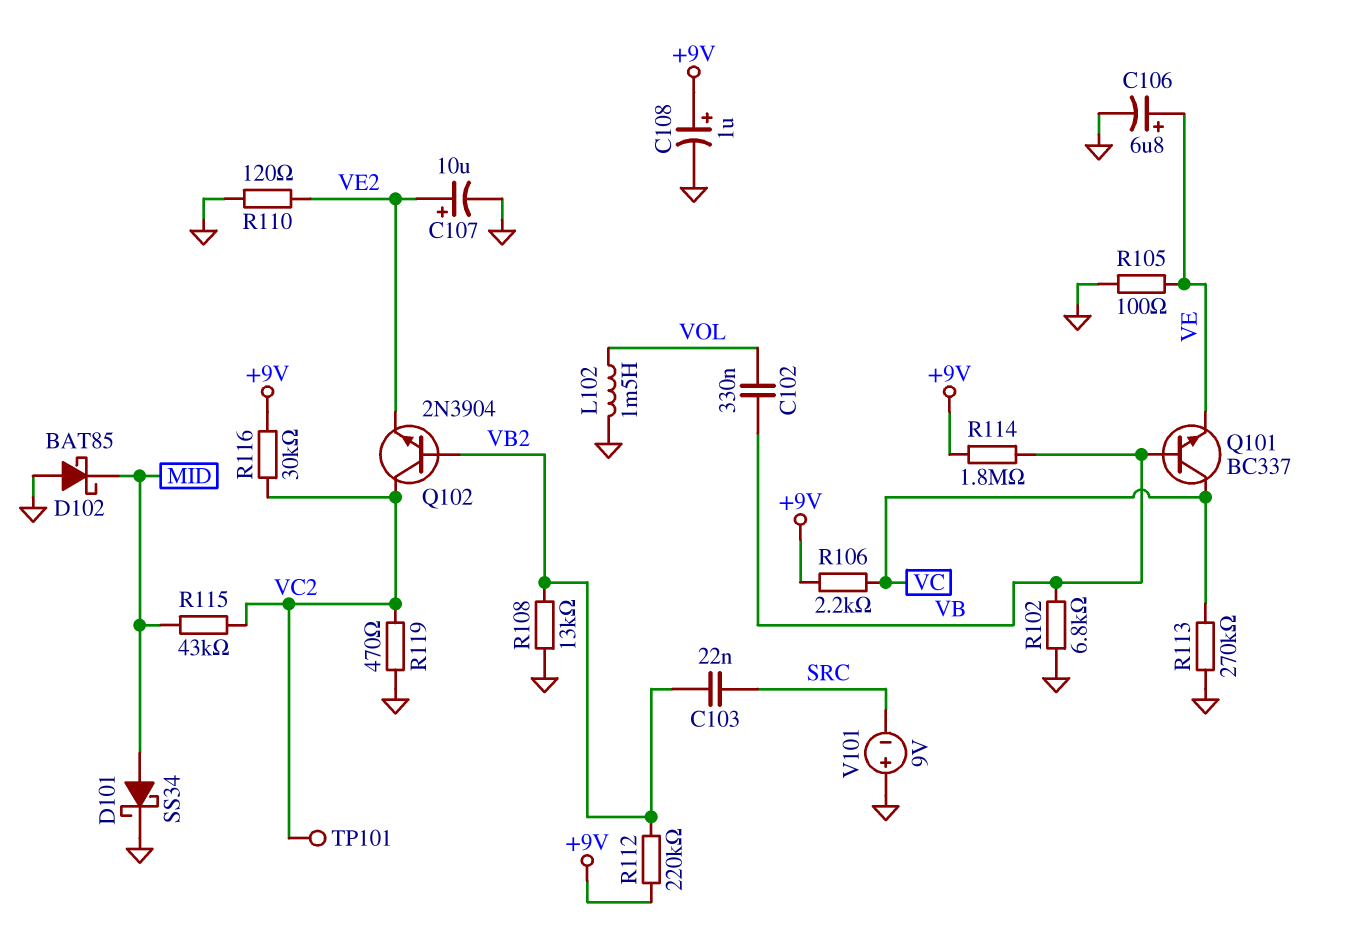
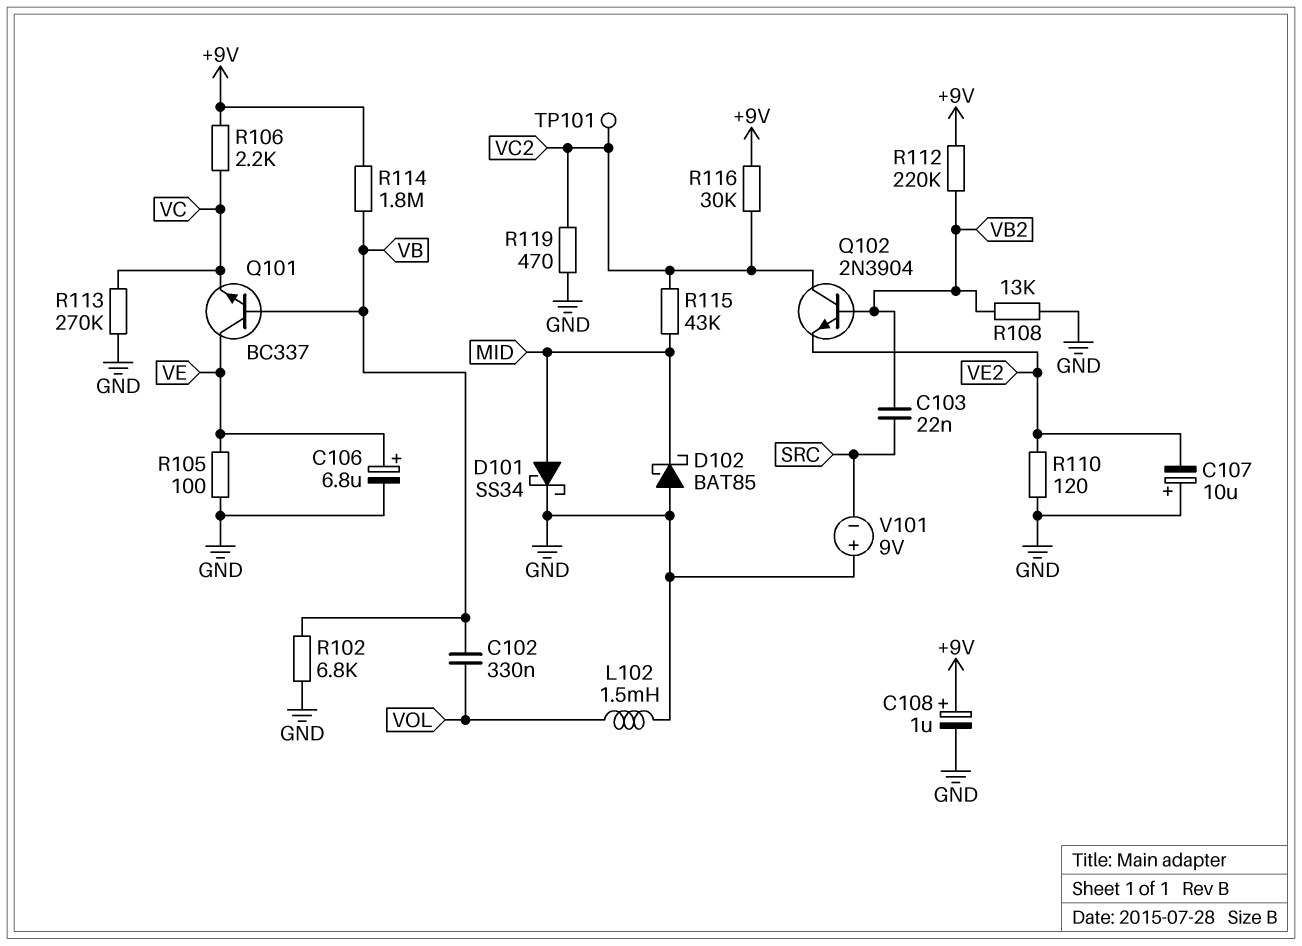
C107: 10uF (plus VE2, minus GND) -> 10uF (plus GND, minus VE2)
Q101: NPN BC337 (B VB, C VC, E VE) -> NPN BC337 (B VB, C VE, E VC)

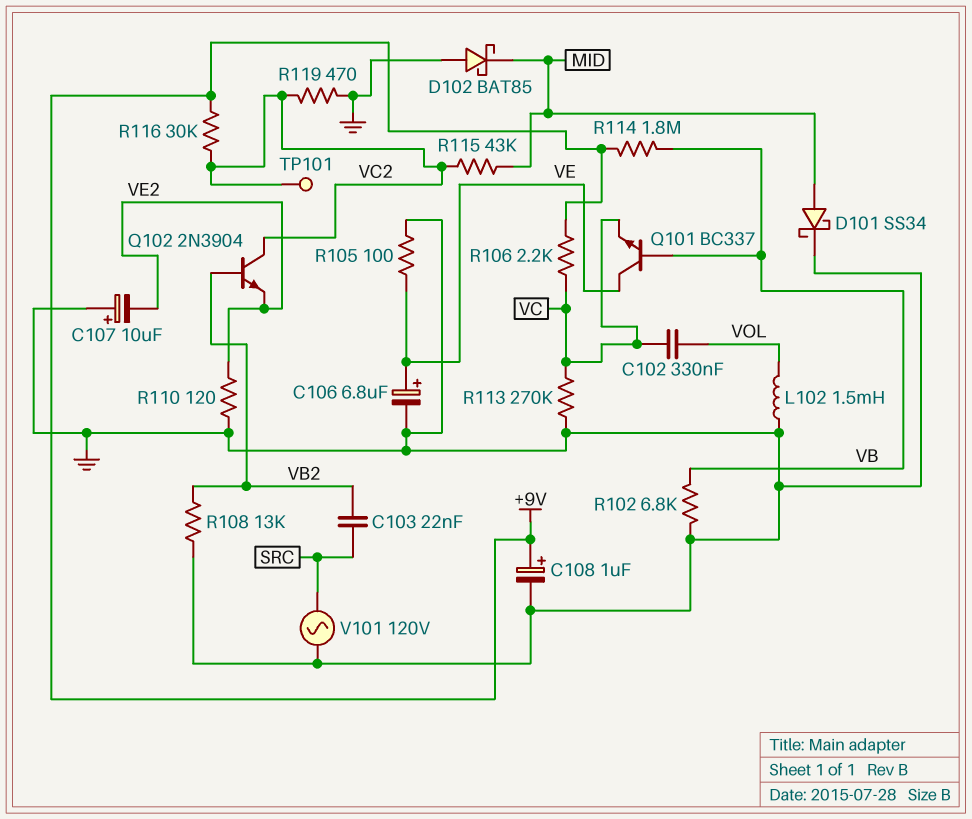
C102: 330nF (VB, VOL) -> 330nF (VC, VOL)
R112: 220k (+9V, VB2) -> none
V101: 9V (plus GND, minus SRC) -> AC 120V (GND, SRC)

